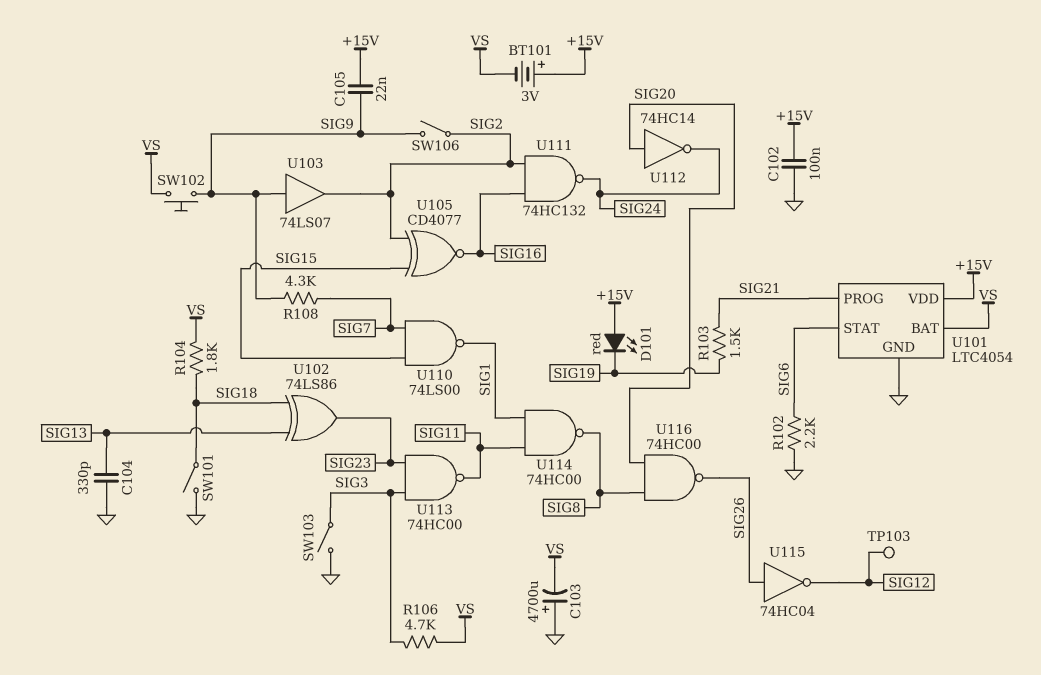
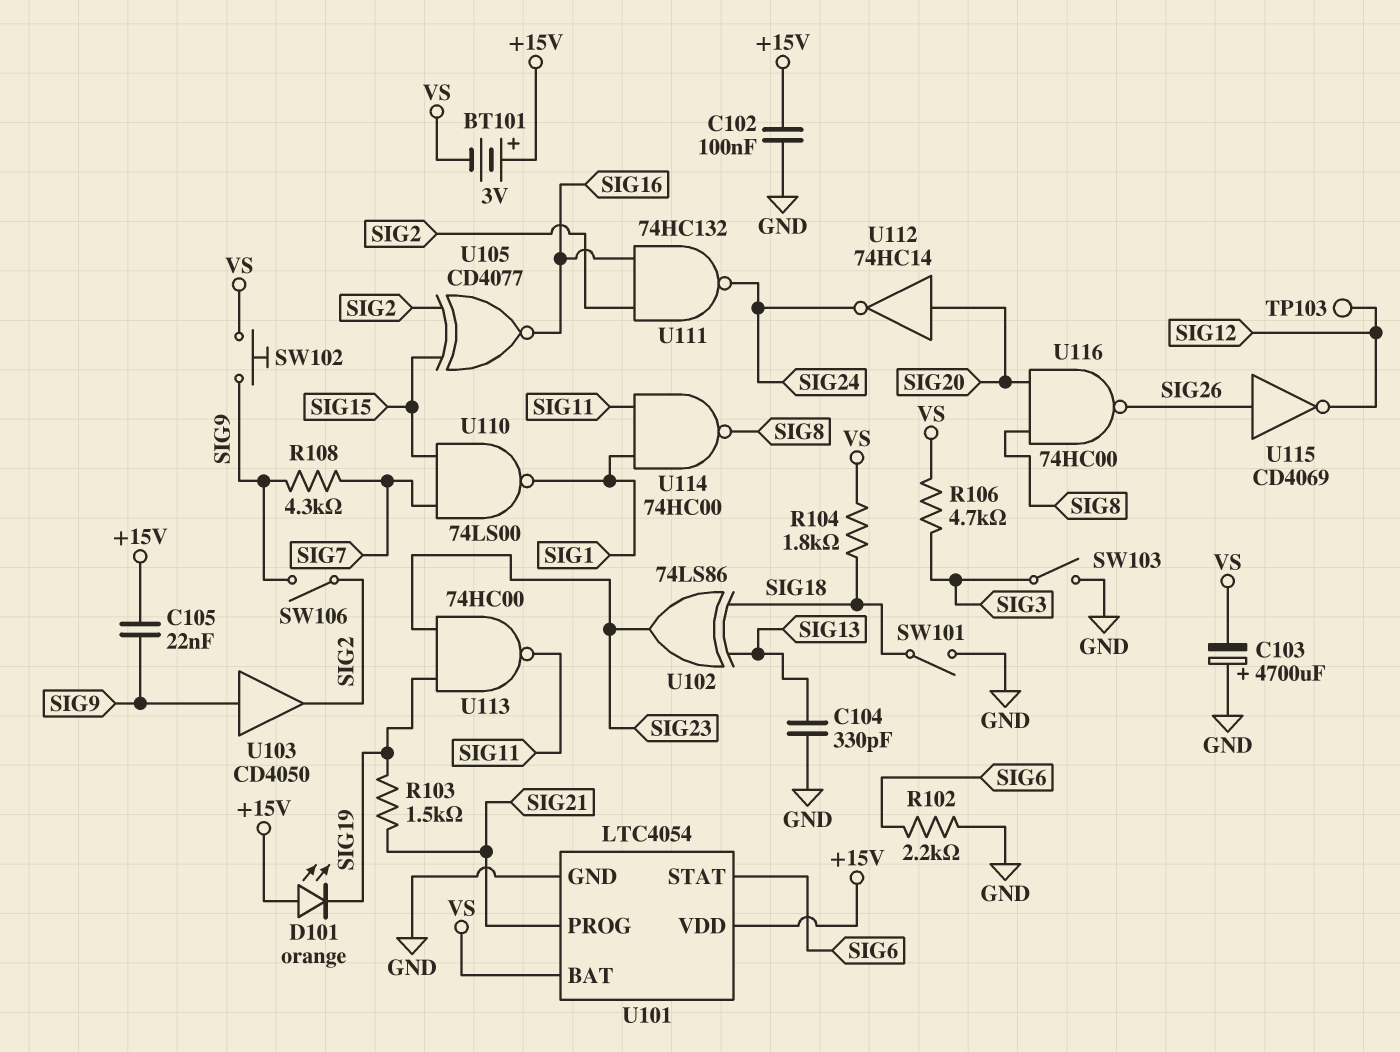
D101: LED red (A +15V, K SIG19) -> LED orange (A +15V, K SIG19)
U103: buffer 74LS07 (in SIG9, out SIG2) -> buffer CD4050 (in SIG9, out SIG2)
U113: NAND 74HC00 (in SIG3, in SIG23, out SIG11) -> NAND 74HC00 (in SIG19, in SIG23, out SIG11)
U115: NOT 74HC04 (in SIG26, out SIG12) -> NOT CD4069 (in SIG26, out SIG12)

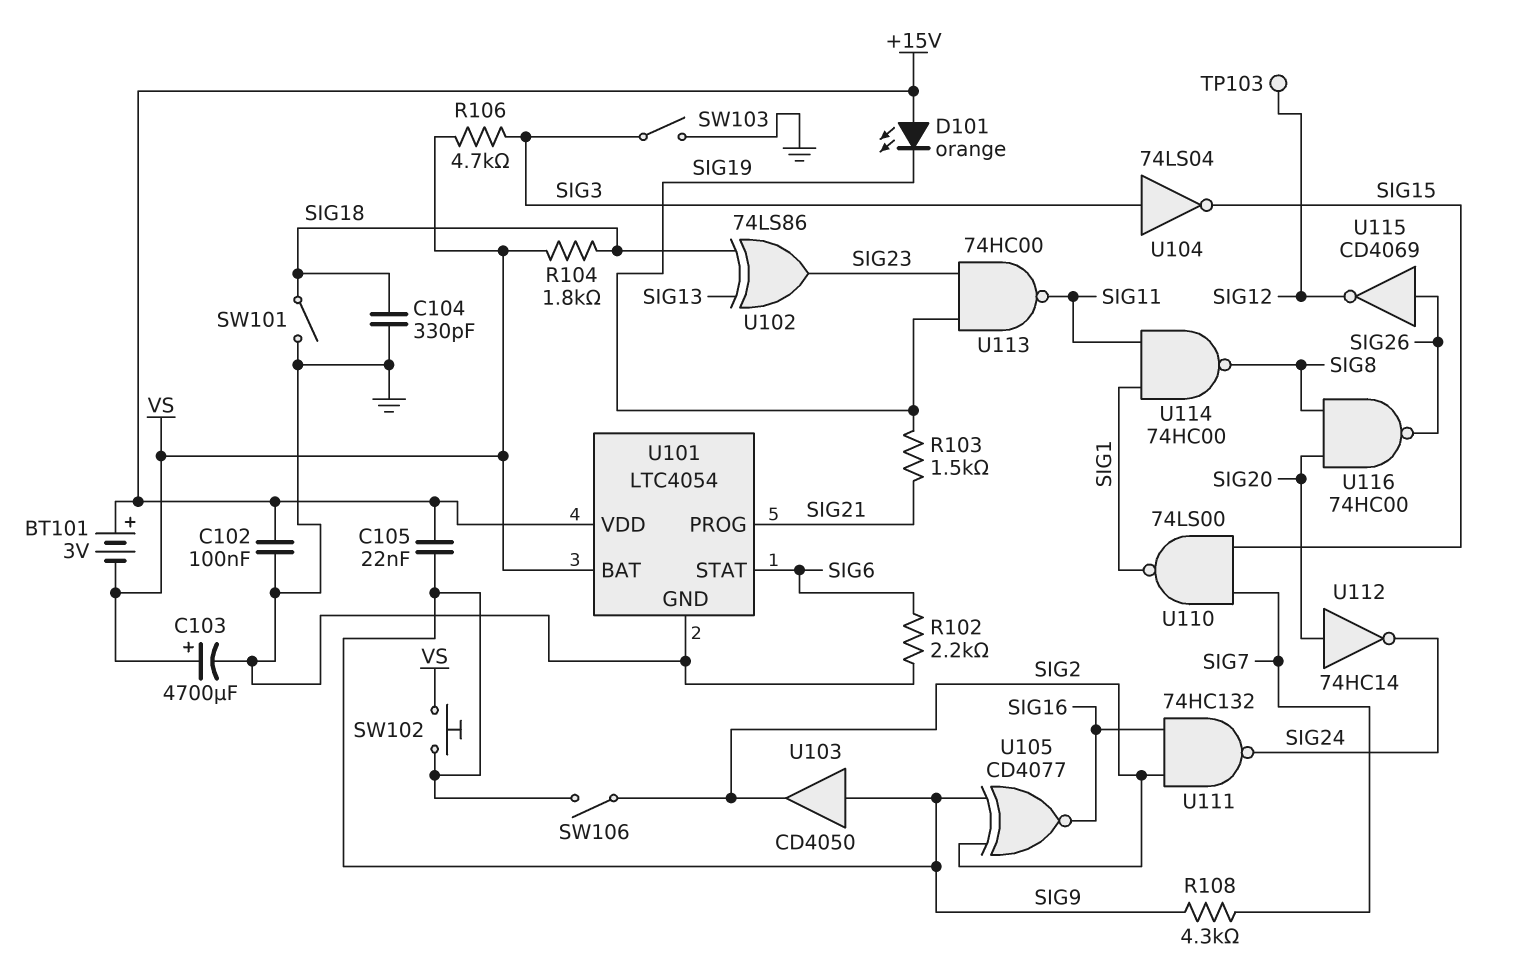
C103: 4700uF (plus GND, minus VS) -> 4700uF (plus VS, minus GND)
C104: 330pF (GND, SIG13) -> 330pF (GND, SIG18)
U104: none -> NOT 74LS04 (in SIG3, out SIG15)
U105: XNOR CD4077 (in SIG2, in SIG15, out SIG16) -> XNOR CD4077 (in SIG2, in SIG9, out SIG16)

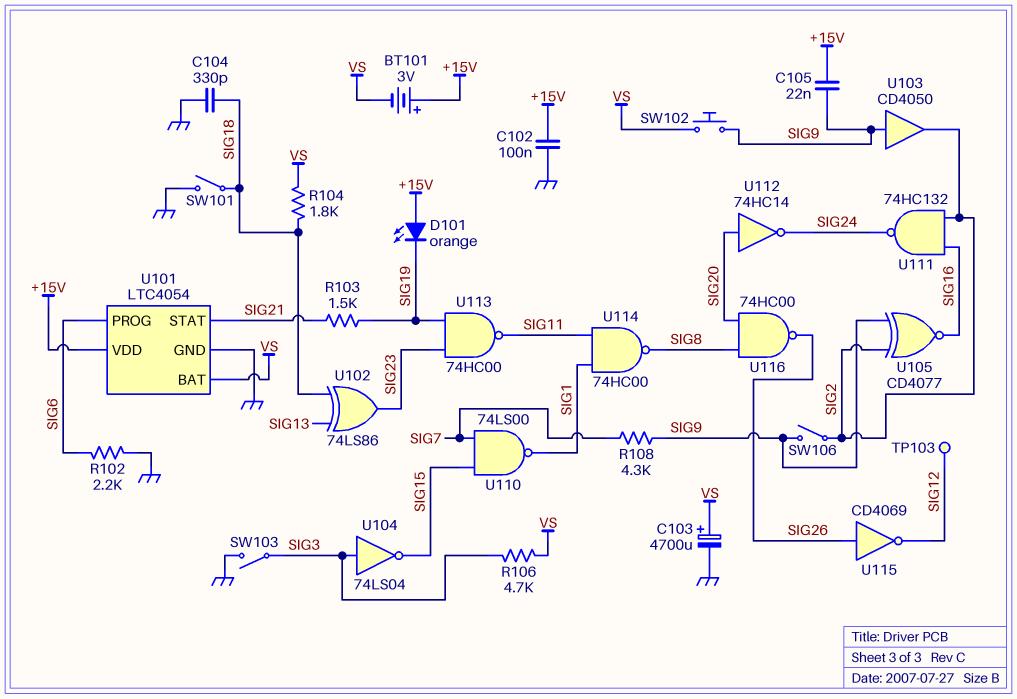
U101 pin PROG: SIG21 -> SIG6
U101 pin STAT: SIG6 -> SIG21

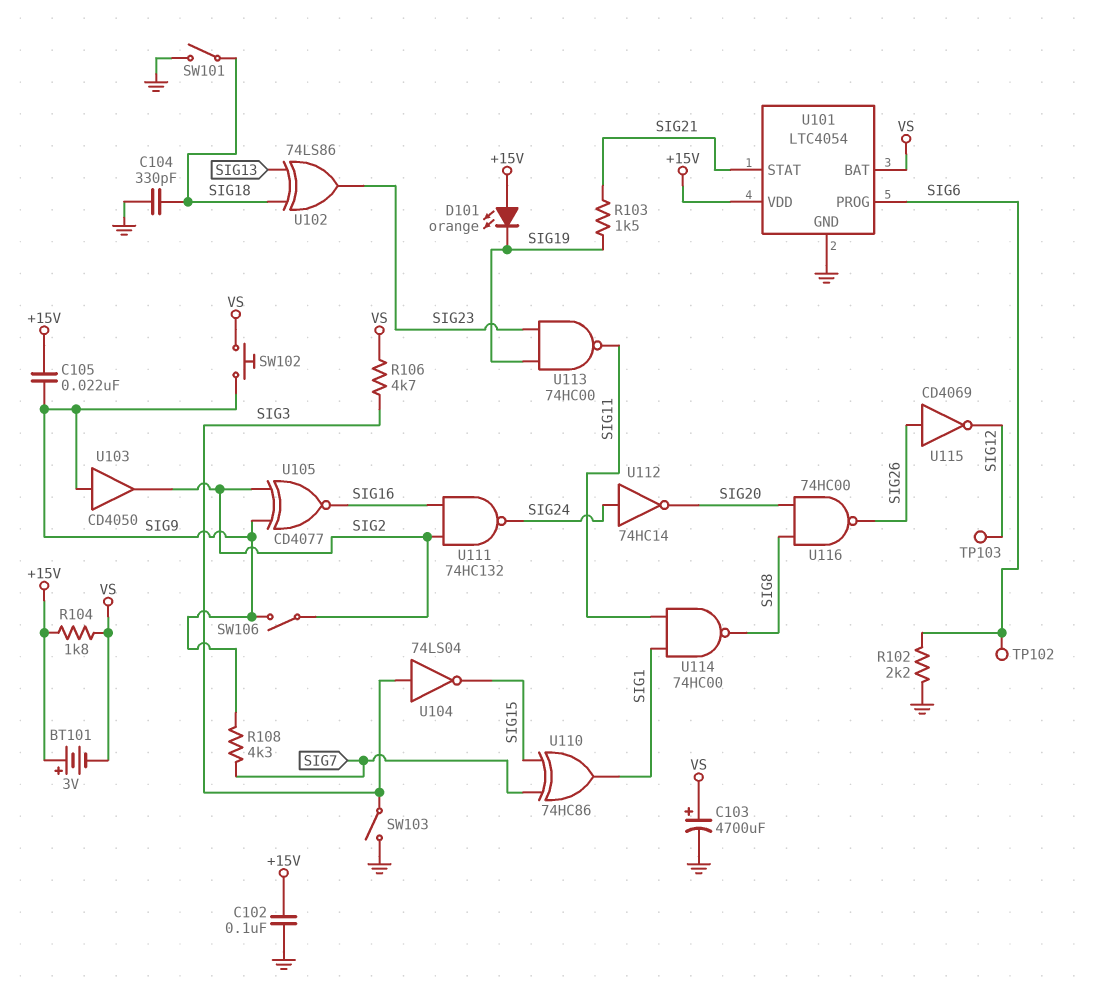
R104: 1.8k (SIG18, VS) -> 1.8k (+15V, VS)
TP102: none -> test point (SIG6)
U110: NAND 74LS00 (in SIG7, in SIG15, out SIG1) -> XOR 74HC86 (in SIG7, in SIG15, out SIG1)
U112: NOT 74HC14 (in SIG20, out SIG24) -> NOT 74HC14 (in SIG24, out SIG20)

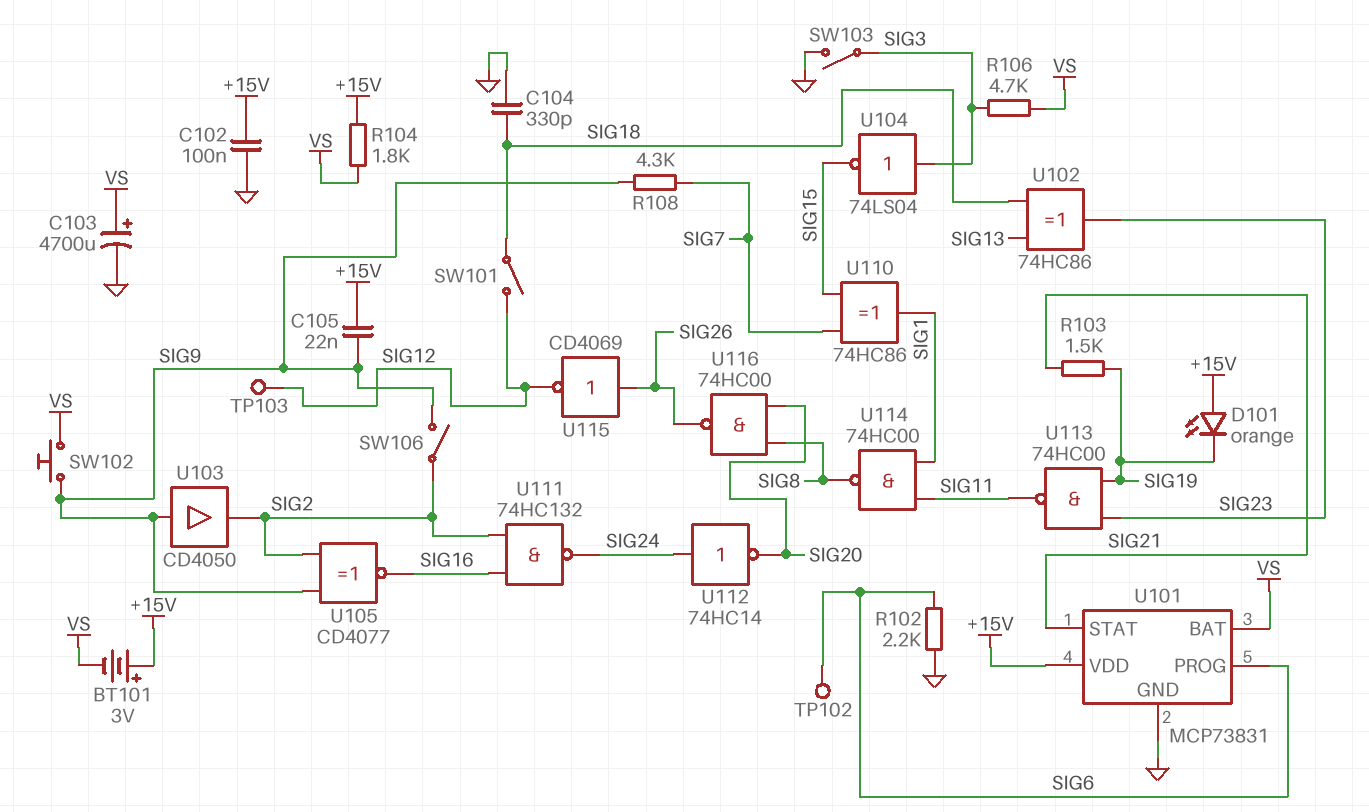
SW101: switch (GND, SIG18) -> switch (SIG12, SIG18)
U101: LTC4054 -> MCP73831
U102: XOR 74LS86 (in SIG13, in SIG18, out SIG23) -> XOR 74HC86 (in SIG13, in SIG18, out SIG23)

